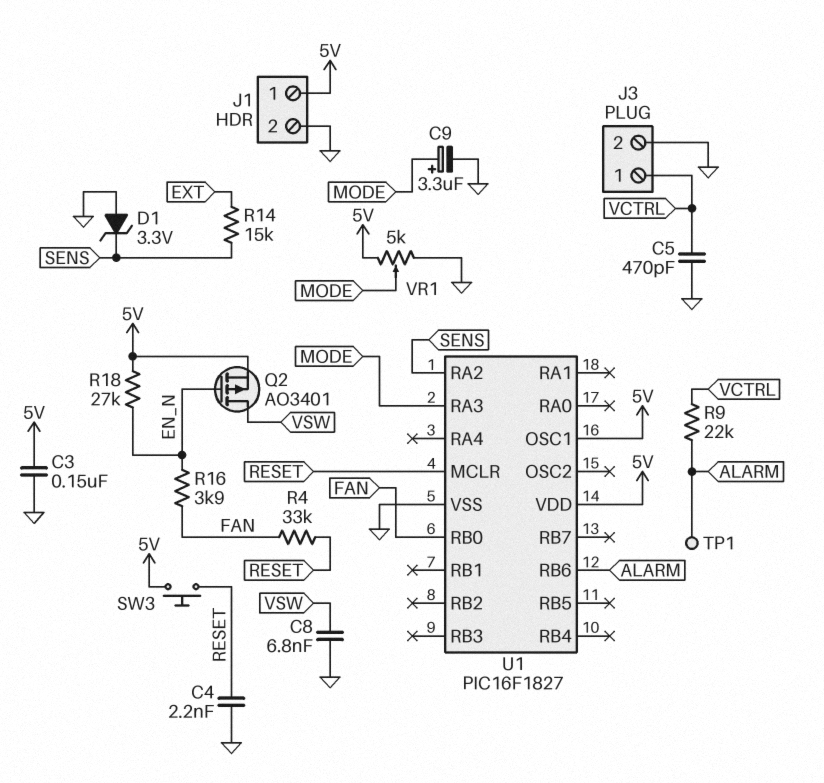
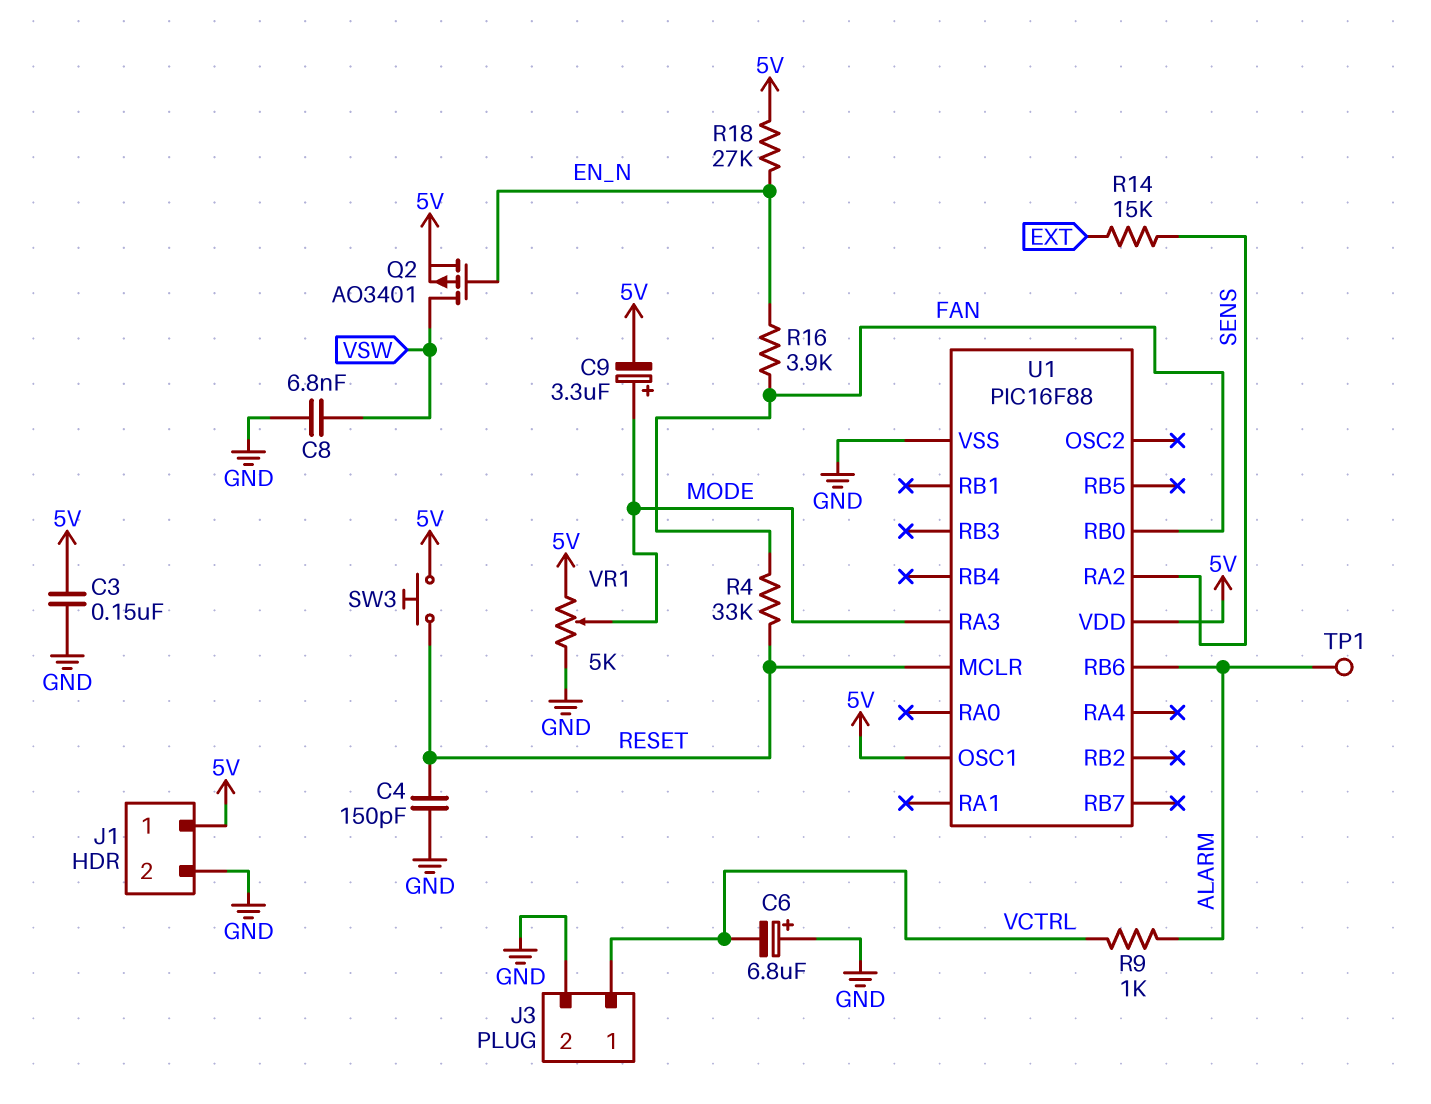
C4: 2.2nF (GND, RESET) -> 150pF (GND, RESET)
C5: 470pF (GND, VCTRL) -> none
C6: none -> 6.8uF (plus GND, minus VCTRL)
C9: 3.3uF (plus MODE, minus GND) -> 3.3uF (plus MODE, minus 5V)
D1: zener 3.3V (A GND, K SENS) -> none
R9: 22k (ALARM, VCTRL) -> 1k (ALARM, VCTRL)
U1: PIC16F1827 -> PIC16F88

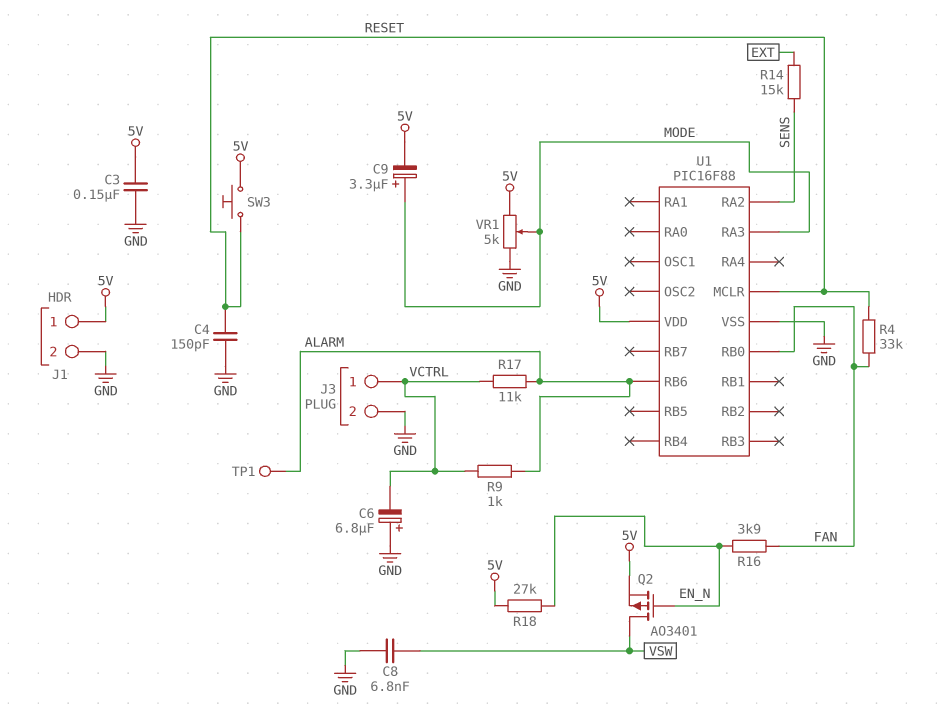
R17: none -> 11k (ALARM, VCTRL)
U1 pin OSC1: 5V -> none

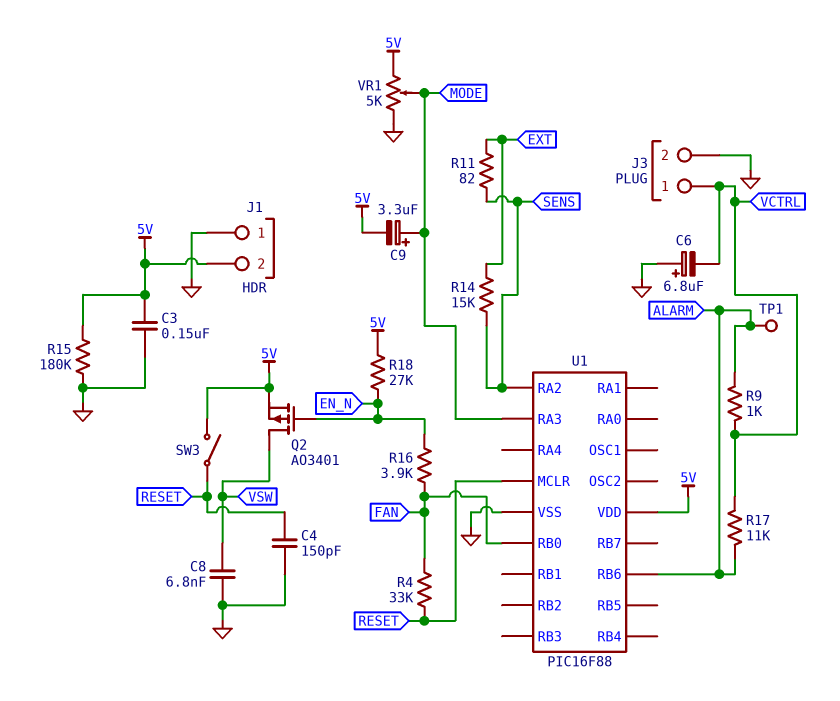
J1 pin 1: 5V -> GND
J1 pin 2: GND -> 5V
R11: none -> 82 (EXT, SENS)
R15: none -> 180k (5V, GND)
SW3: button (5V, RESET) -> switch (5V, RESET)

